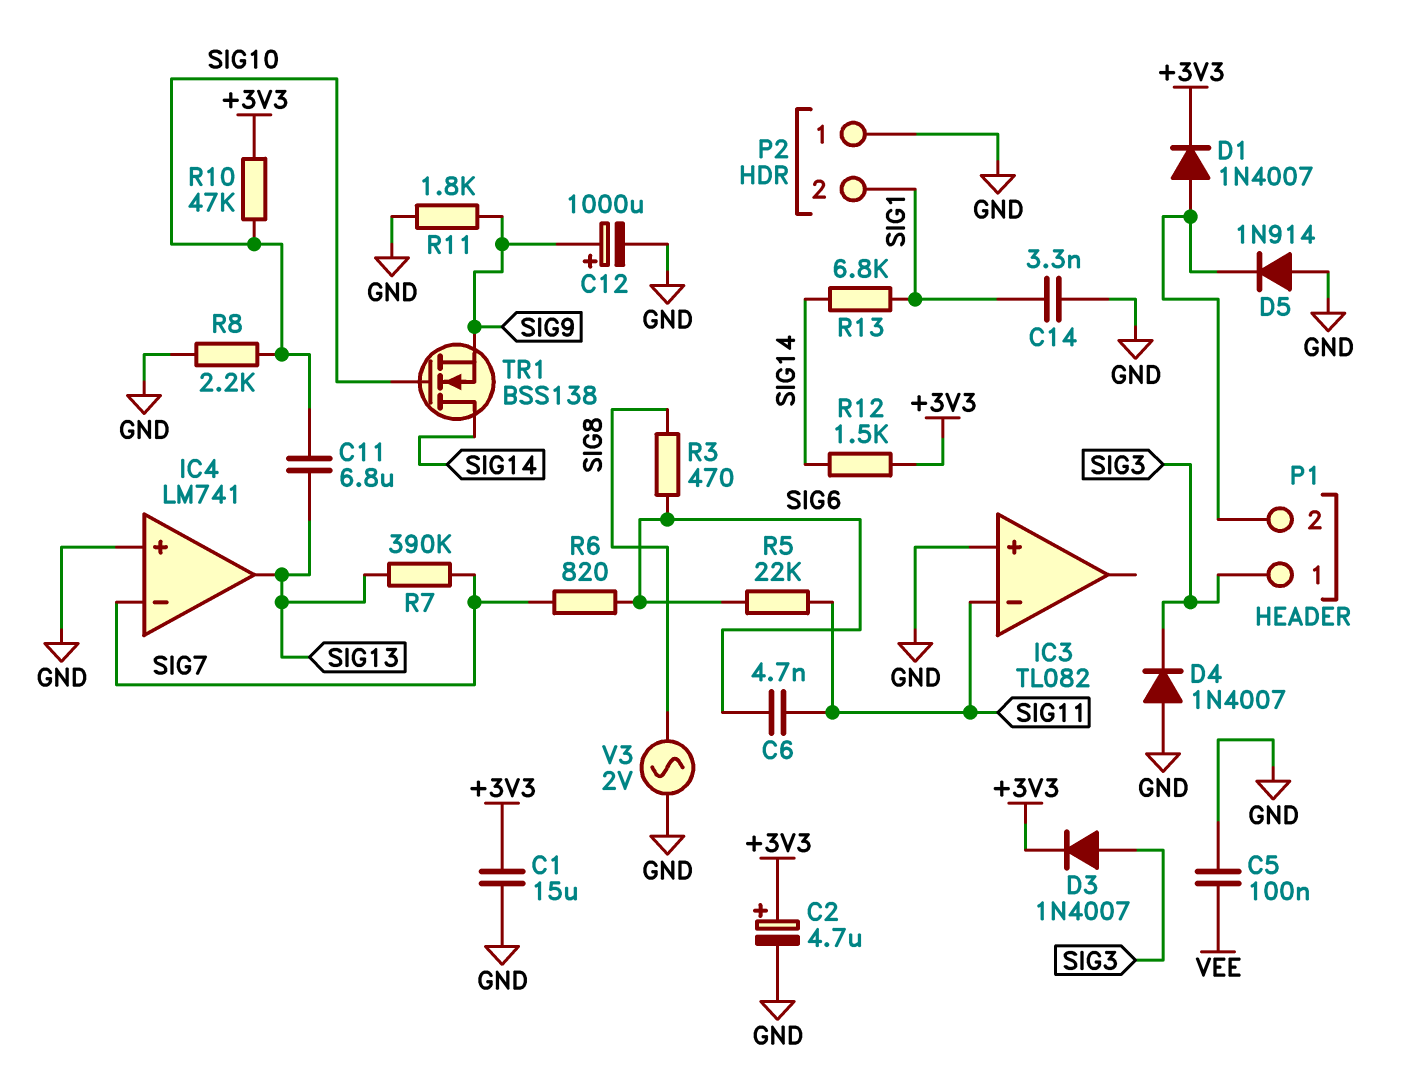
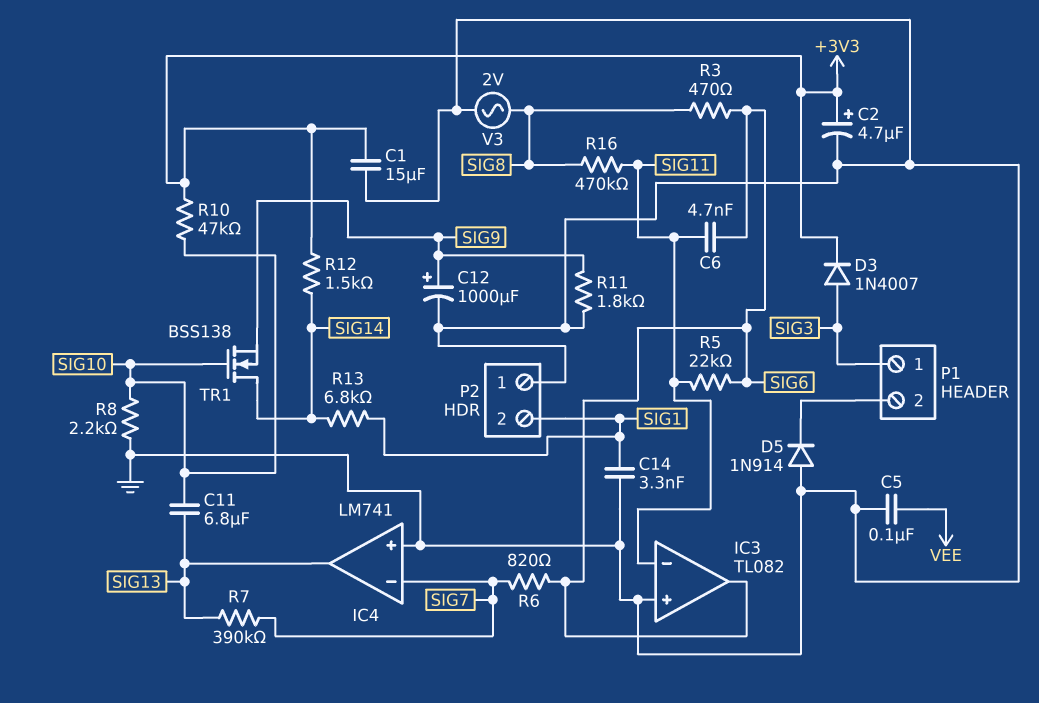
D1: diode 1N4007 (A P1/2, K +3V3) -> none
D4: diode 1N4007 (A GND, K SIG3) -> none
IC3 pin out: none -> SIG6
R16: none -> 470k (SIG8, SIG11)

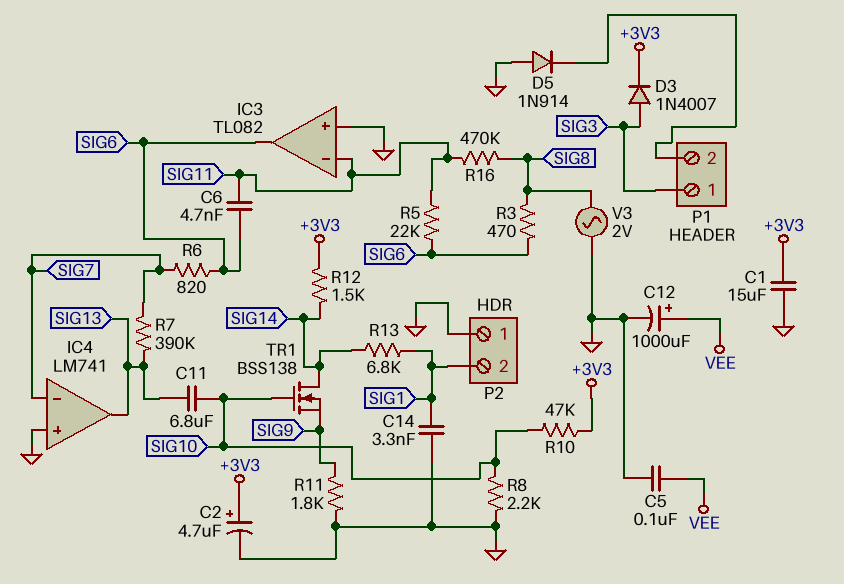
C12: 1000uF (plus SIG9, minus GND) -> 1000uF (plus VEE, minus GND)

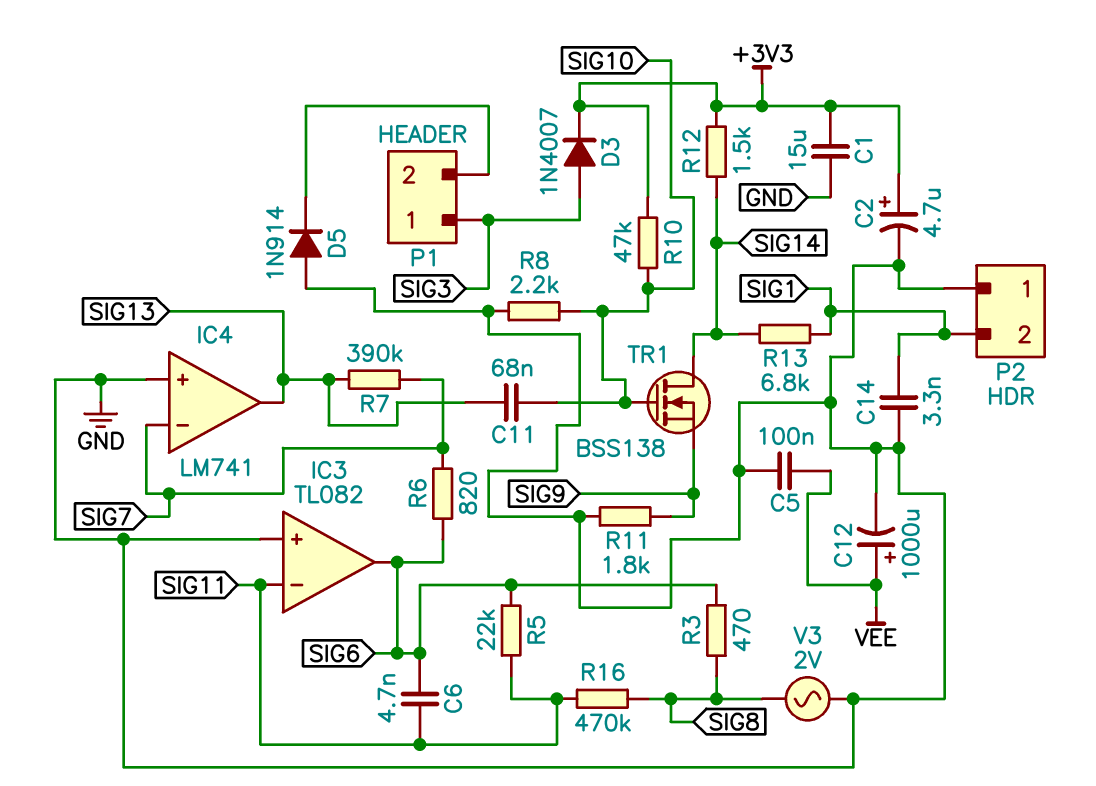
C11: 6.8uF (SIG10, SIG13) -> 68nF (SIG10, SIG13)

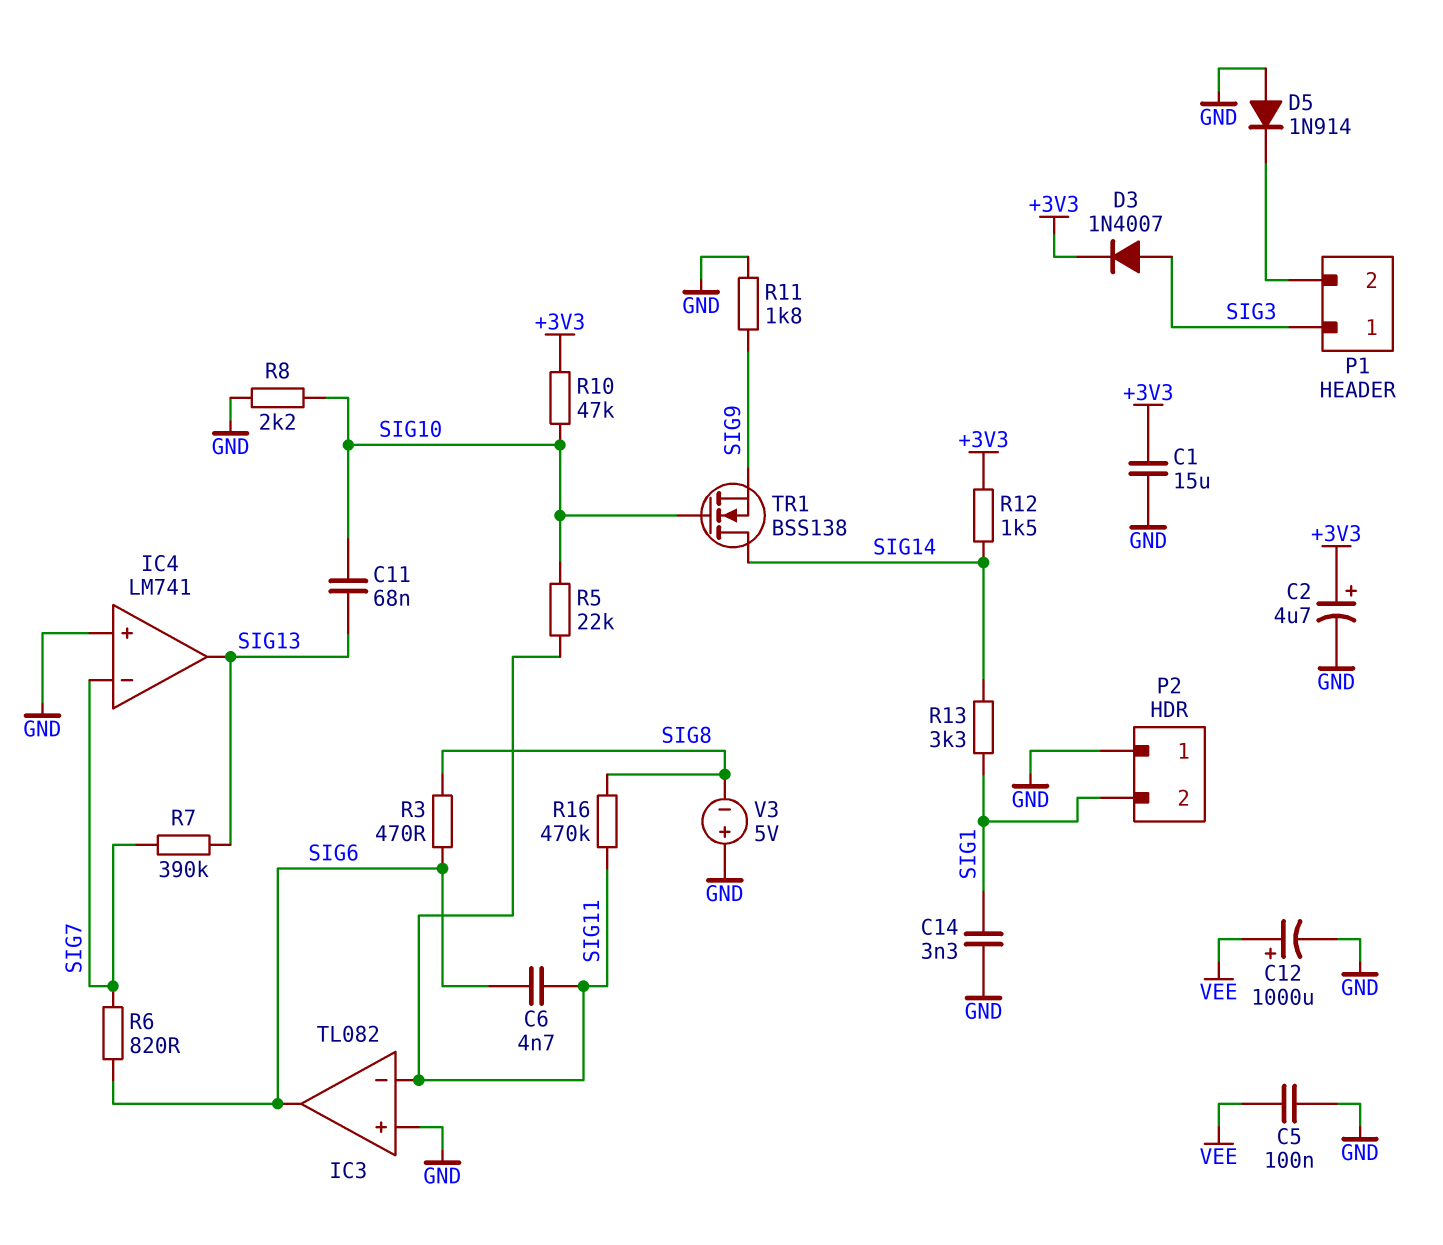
R5: 22k (SIG6, SIG11) -> 22k (SIG10, SIG11)
R13: 6.8k (SIG1, SIG14) -> 3.3k (SIG1, SIG14)
V3: AC 2V (GND, SIG8) -> 5V (plus GND, minus SIG8)

